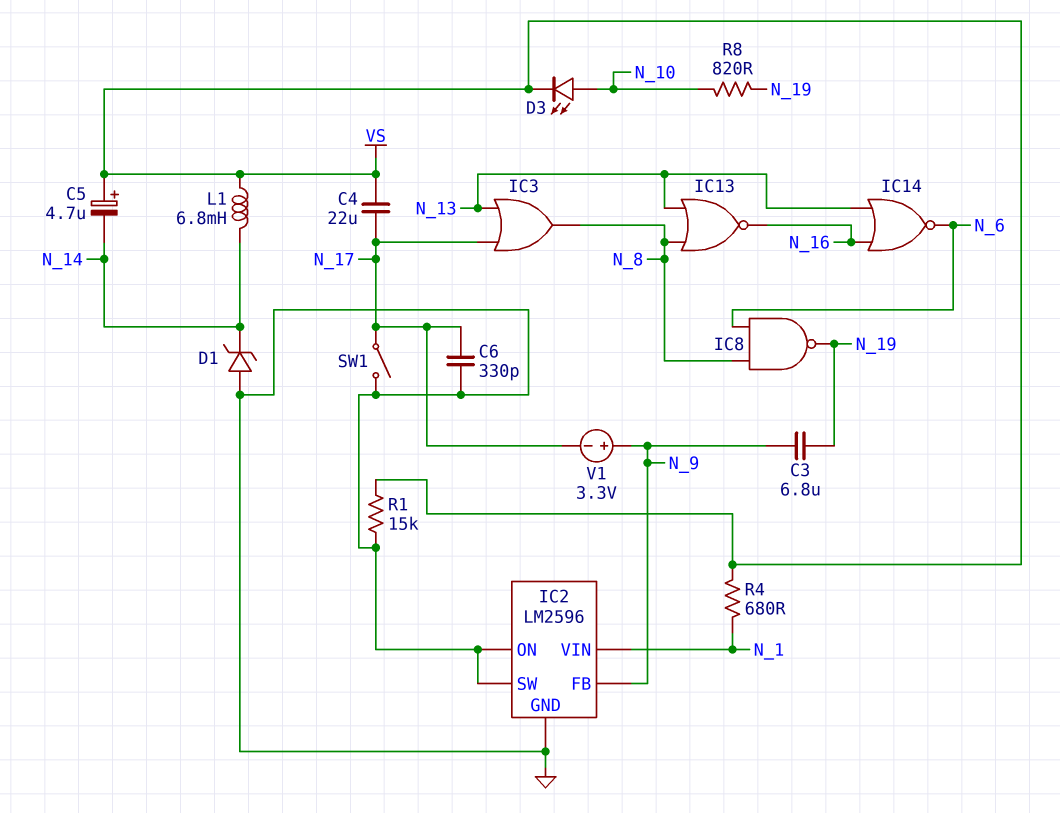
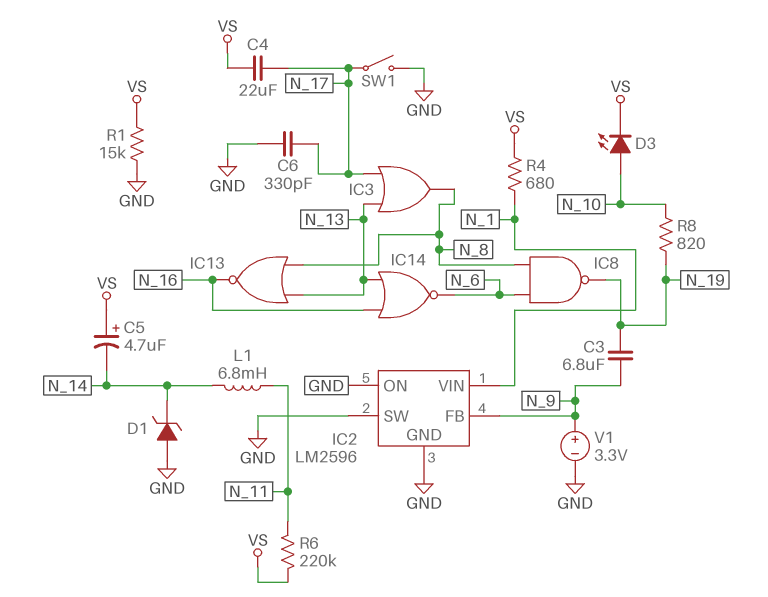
L1: 6.8mH (N_14, VS) -> 6.8mH (N_11, N_14)
R6: none -> 220k (N_11, VS)
V1: 3.3V (plus N_9, minus N_17) -> 3.3V (plus N_9, minus GND)

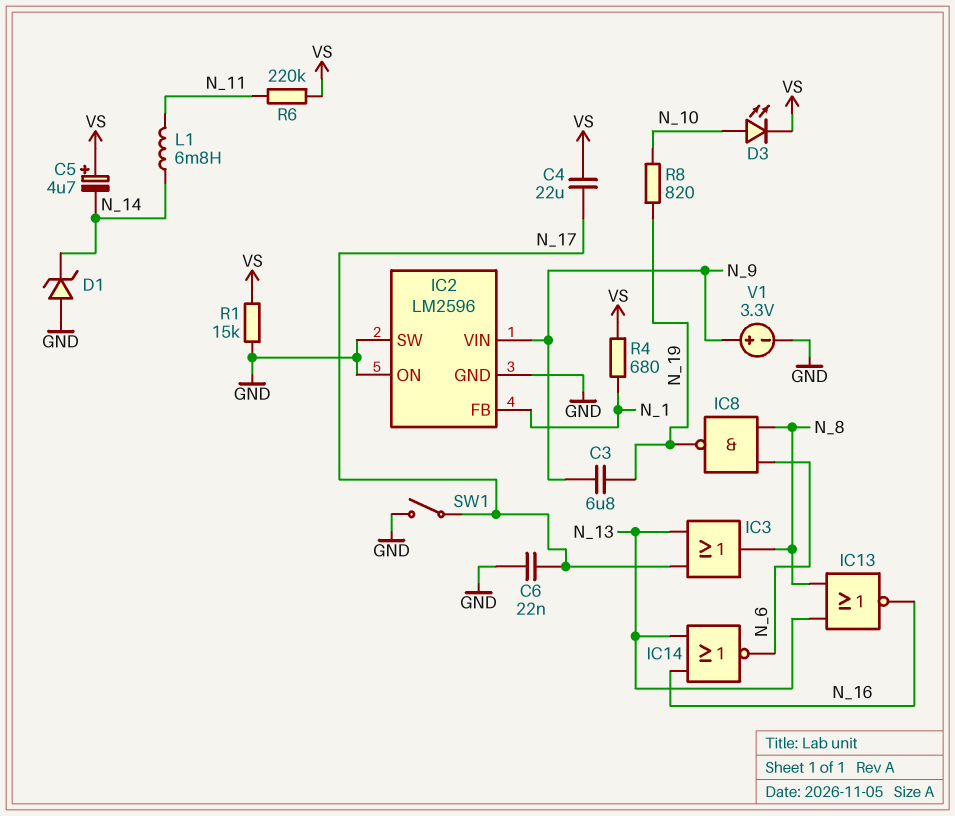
C6: 330pF (GND, N_17) -> 22nF (GND, N_17)
IC2 pin FB: N_9 -> N_1
IC2 pin VIN: N_1 -> N_9

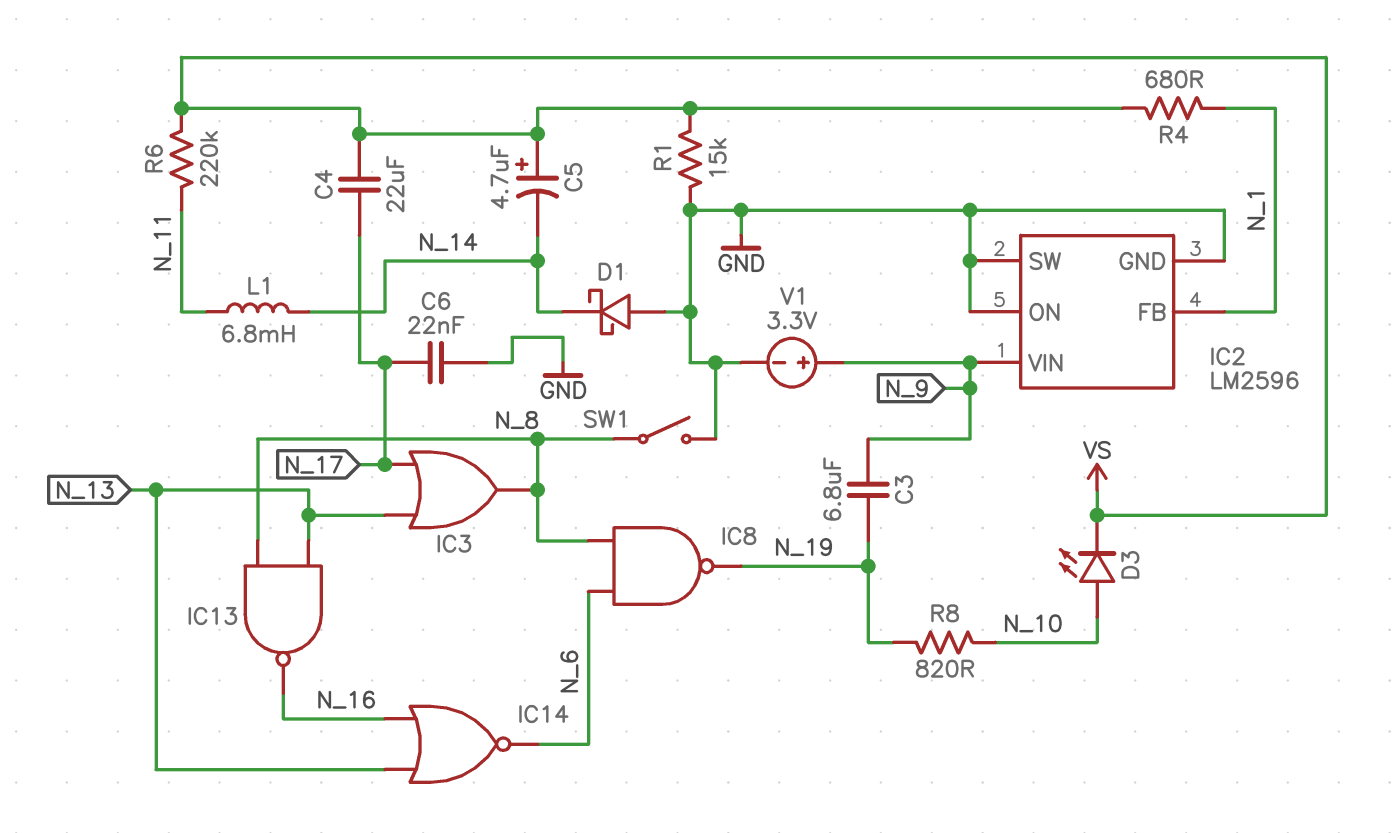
D1: zener (A GND, K N_14) -> schottky (A GND, K N_14)
IC13: NOR (in N_8, in N_13, out N_16) -> NAND (in N_8, in N_13, out N_16)
SW1: switch (GND, N_17) -> switch (GND, N_8)

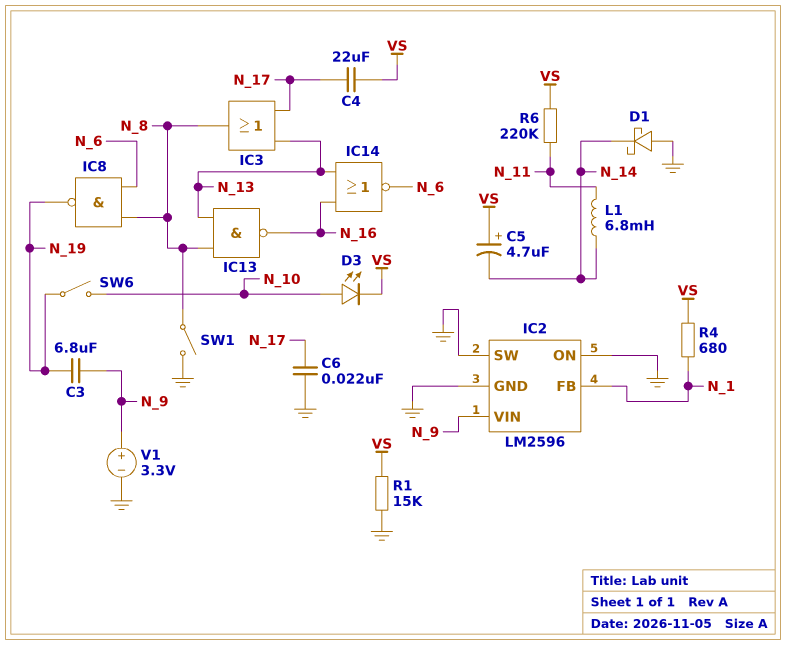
R8: 820 (N_10, N_19) -> none
SW6: none -> switch (N_10, N_19)

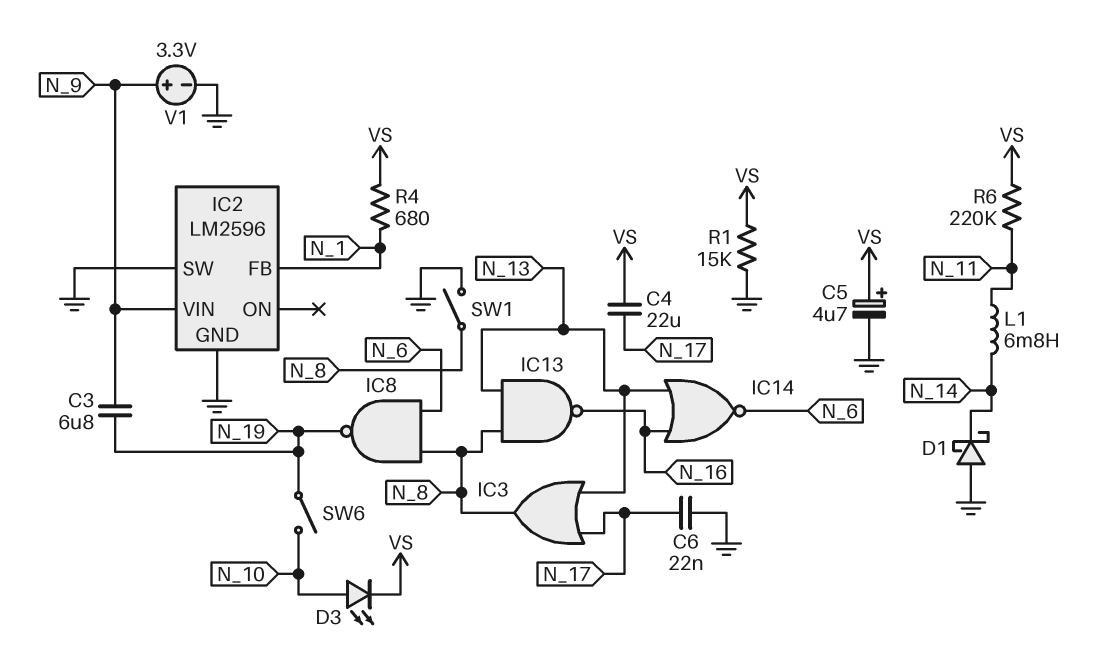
C5: 4.7uF (plus VS, minus N_14) -> 4.7uF (plus VS, minus GND)
IC2 pin ON: GND -> none

